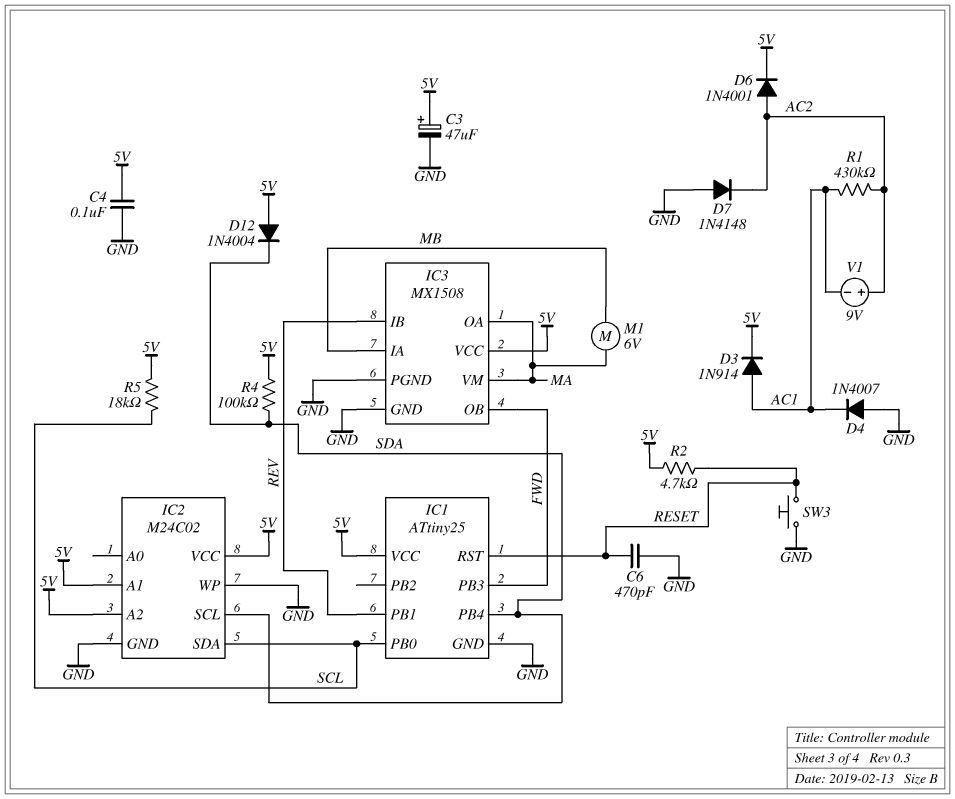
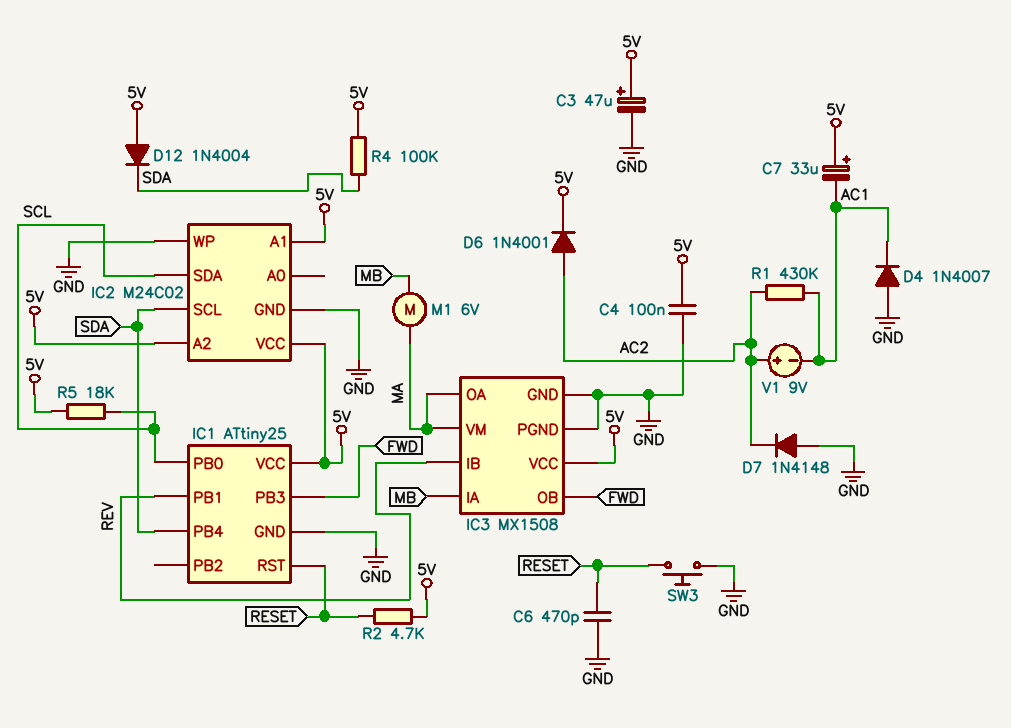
C7: none -> 33uF (plus 5V, minus AC1)
D3: diode 1N914 (A AC1, K 5V) -> none

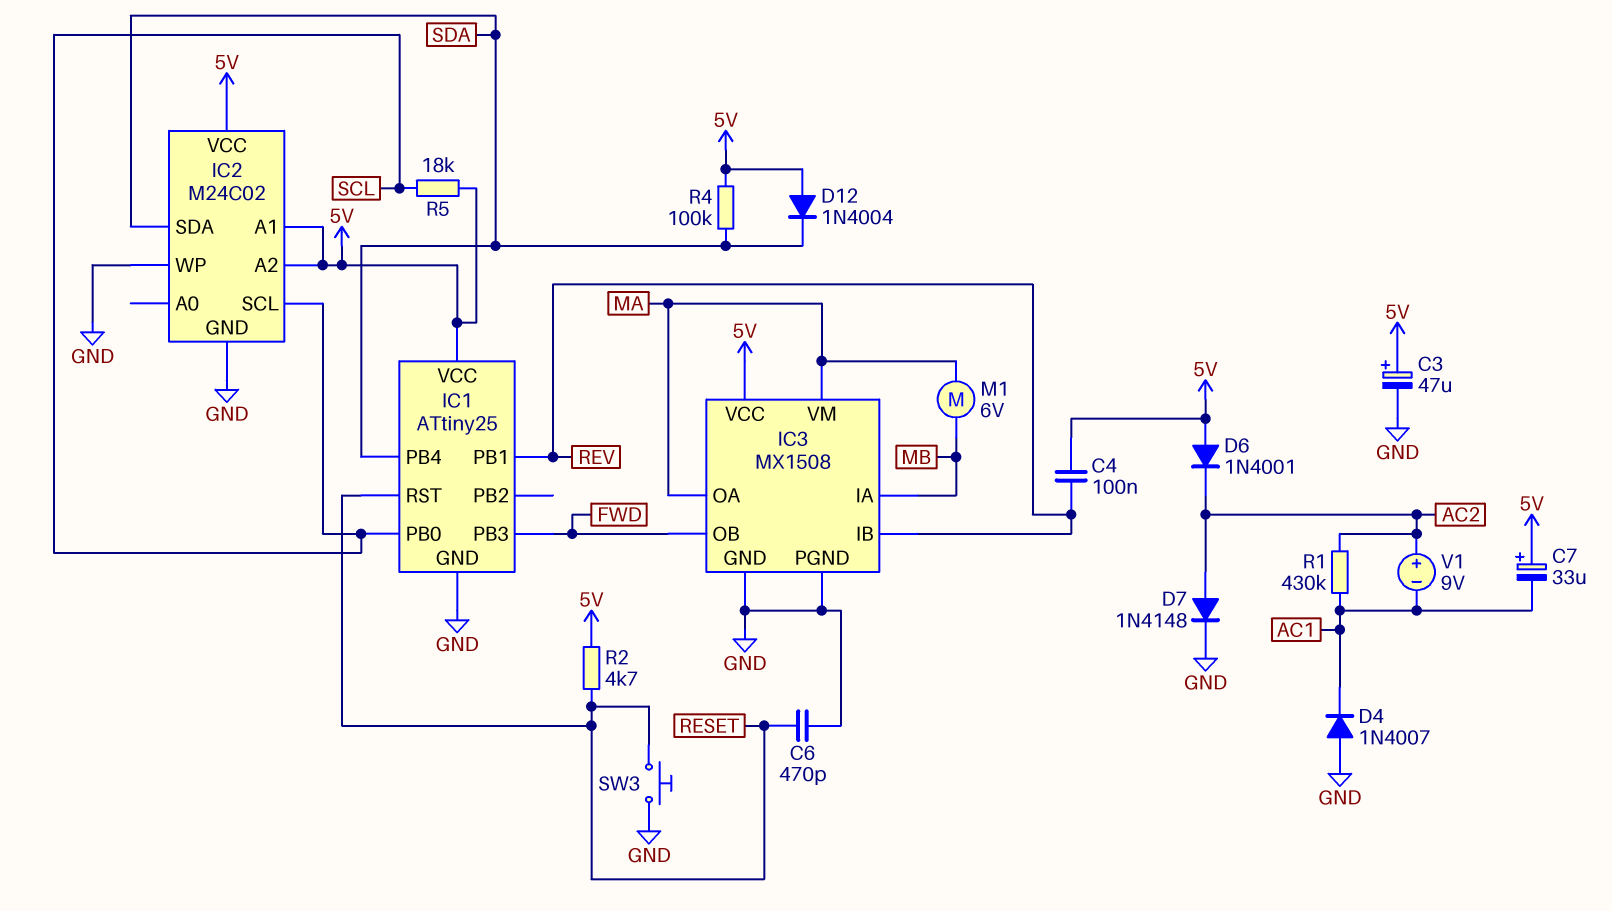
C4: 100nF (5V, GND) -> 100nF (5V, REV)
D6: diode 1N4001 (A AC2, K 5V) -> diode 1N4001 (A 5V, K AC2)
D7: diode 1N4148 (A GND, K AC2) -> diode 1N4148 (A AC2, K GND)
IC2 pin SCL: SDA -> SCL
IC2 pin SDA: SCL -> SDA

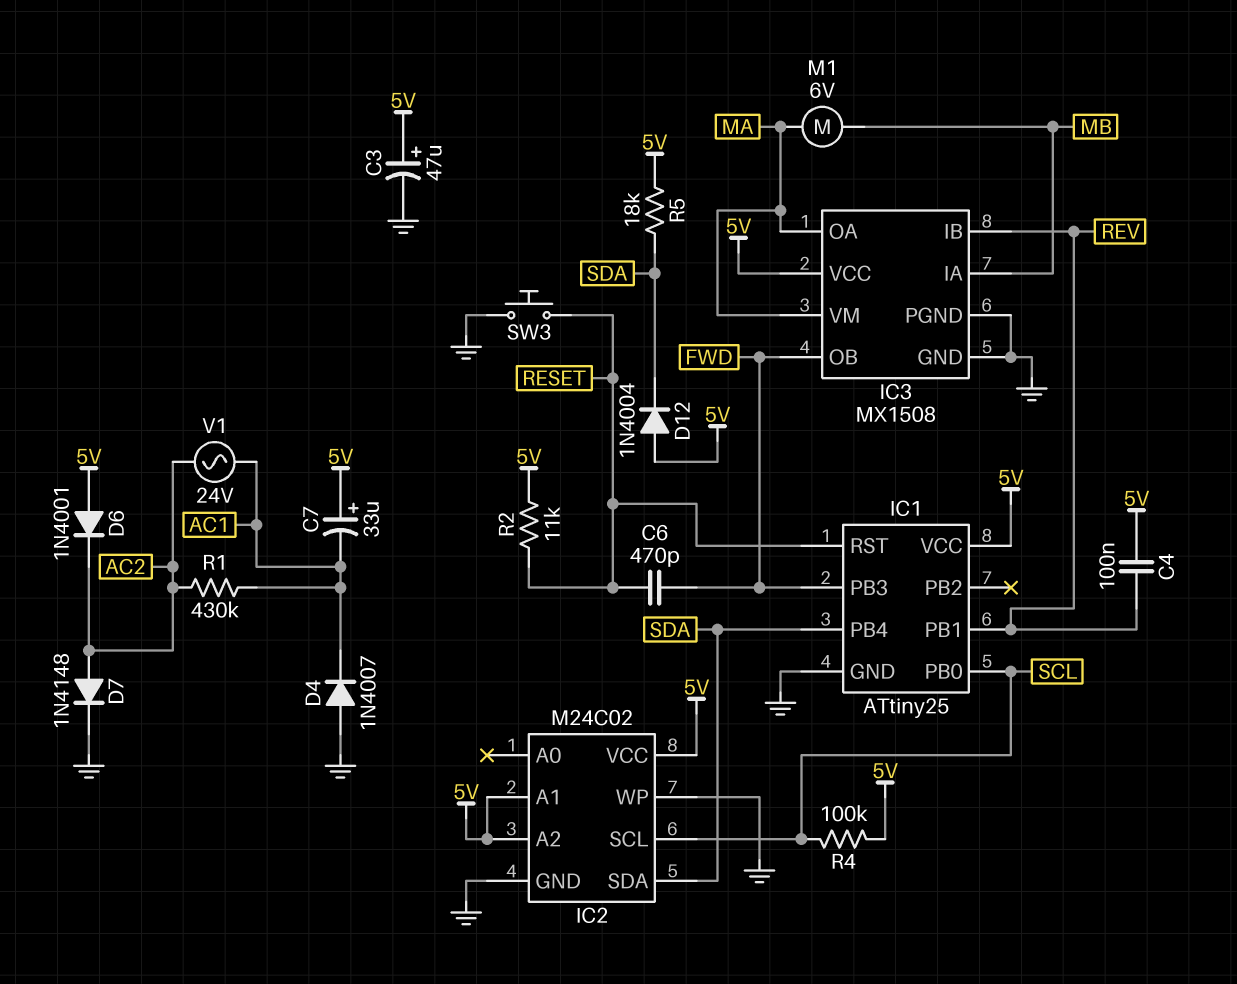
C6: 470pF (GND, RESET) -> 470pF (FWD, RESET)
R2: 4.7k (5V, RESET) -> 11k (5V, RESET)
R4: 100k (5V, SDA) -> 100k (5V, SCL)
R5: 18k (5V, SCL) -> 18k (5V, SDA)
V1: 9V (plus AC2, minus AC1) -> AC 24V (AC1, AC2)

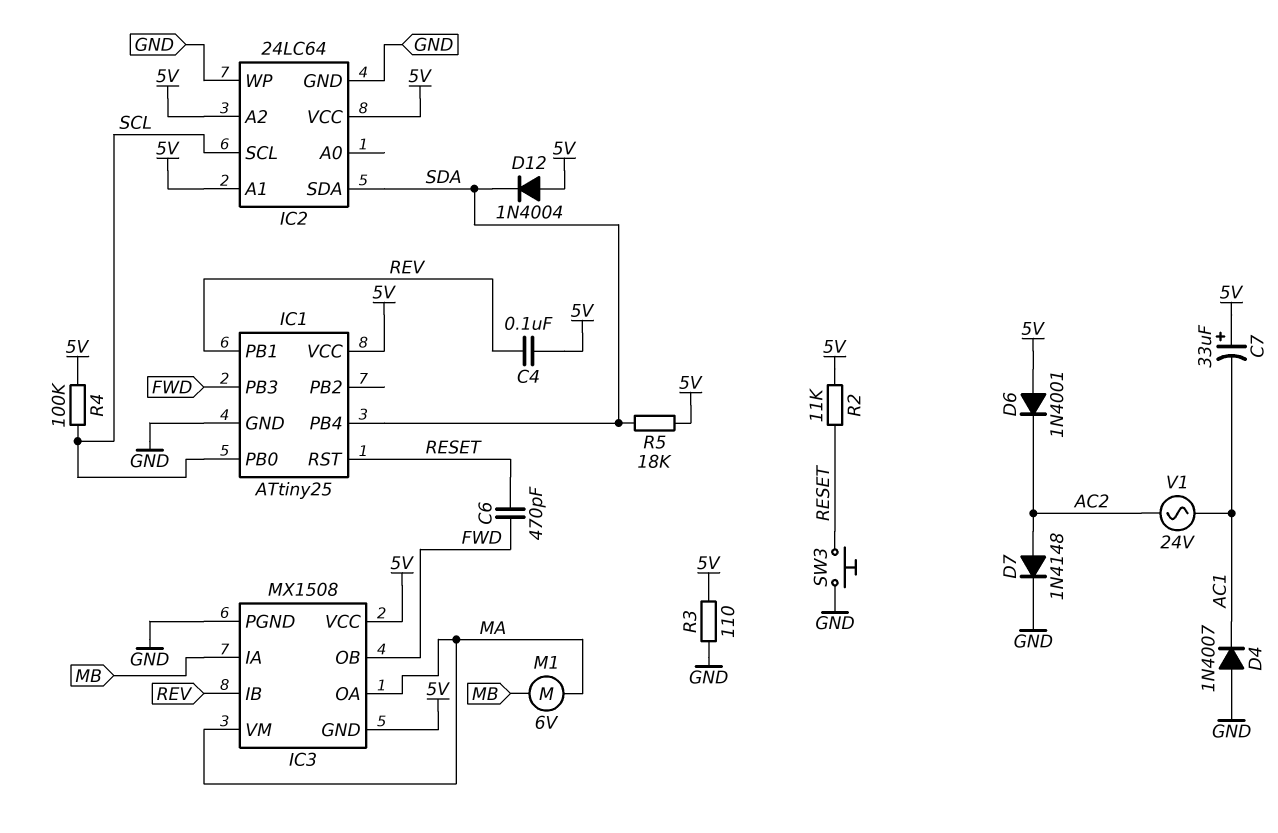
C3: 47uF (plus 5V, minus GND) -> none
IC2: M24C02 -> 24LC64
IC3 pin GND: GND -> 5V
R1: 430k (AC1, AC2) -> none
R3: none -> 110 (5V, GND)

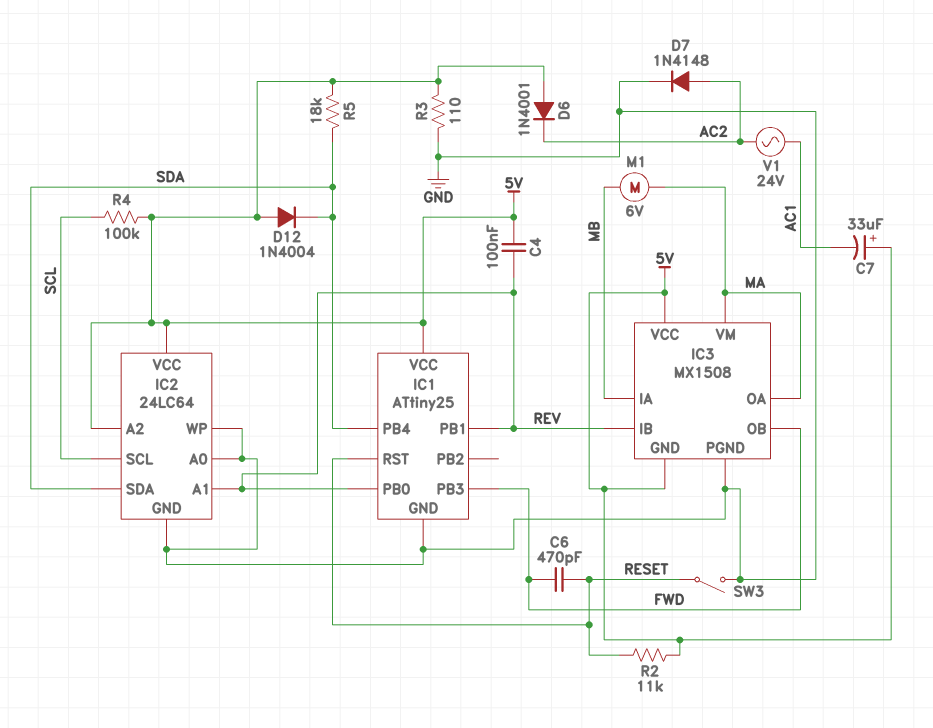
D4: diode 1N4007 (A GND, K AC1) -> none
IC1 pin PB0: SCL -> REV
IC2 pin A0: none -> GND
IC2 pin A1: 5V -> REV
SW3: button (GND, RESET) -> switch (GND, RESET)

